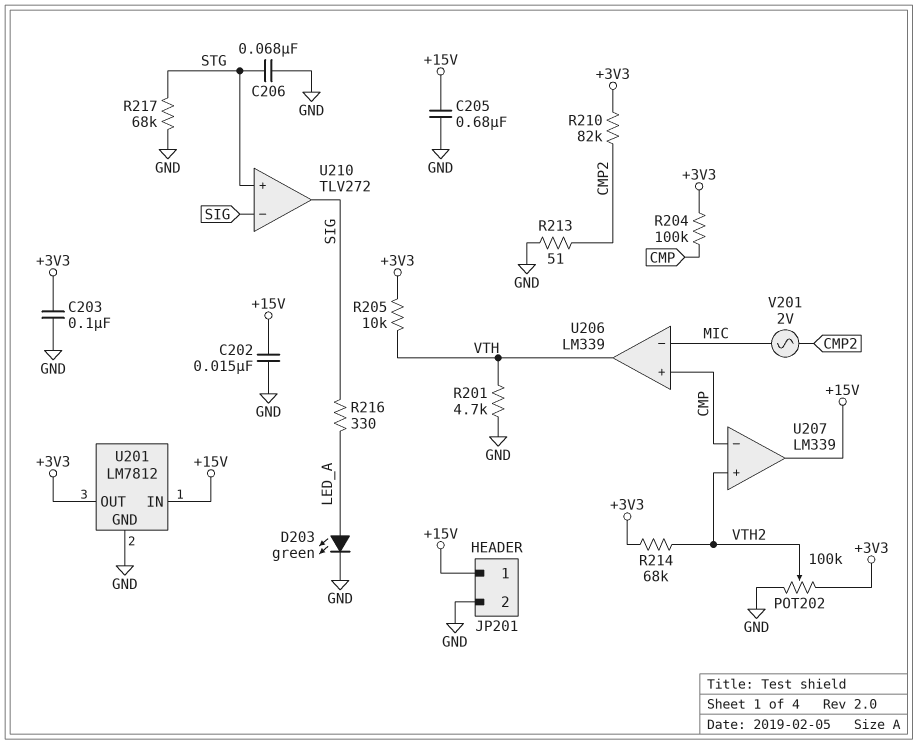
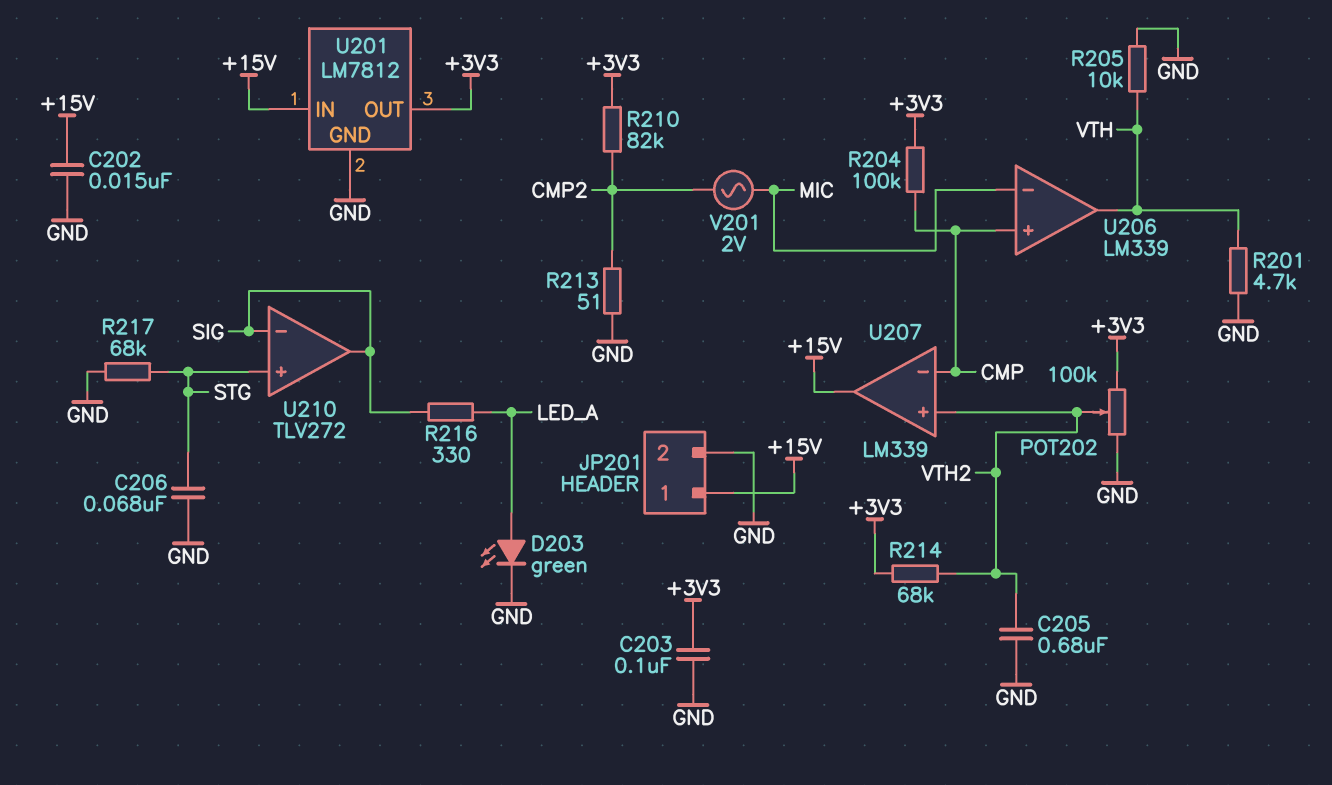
C205: 680nF (+15V, GND) -> 680nF (GND, VTH2)
R205: 10k (+3V3, VTH) -> 10k (GND, VTH)

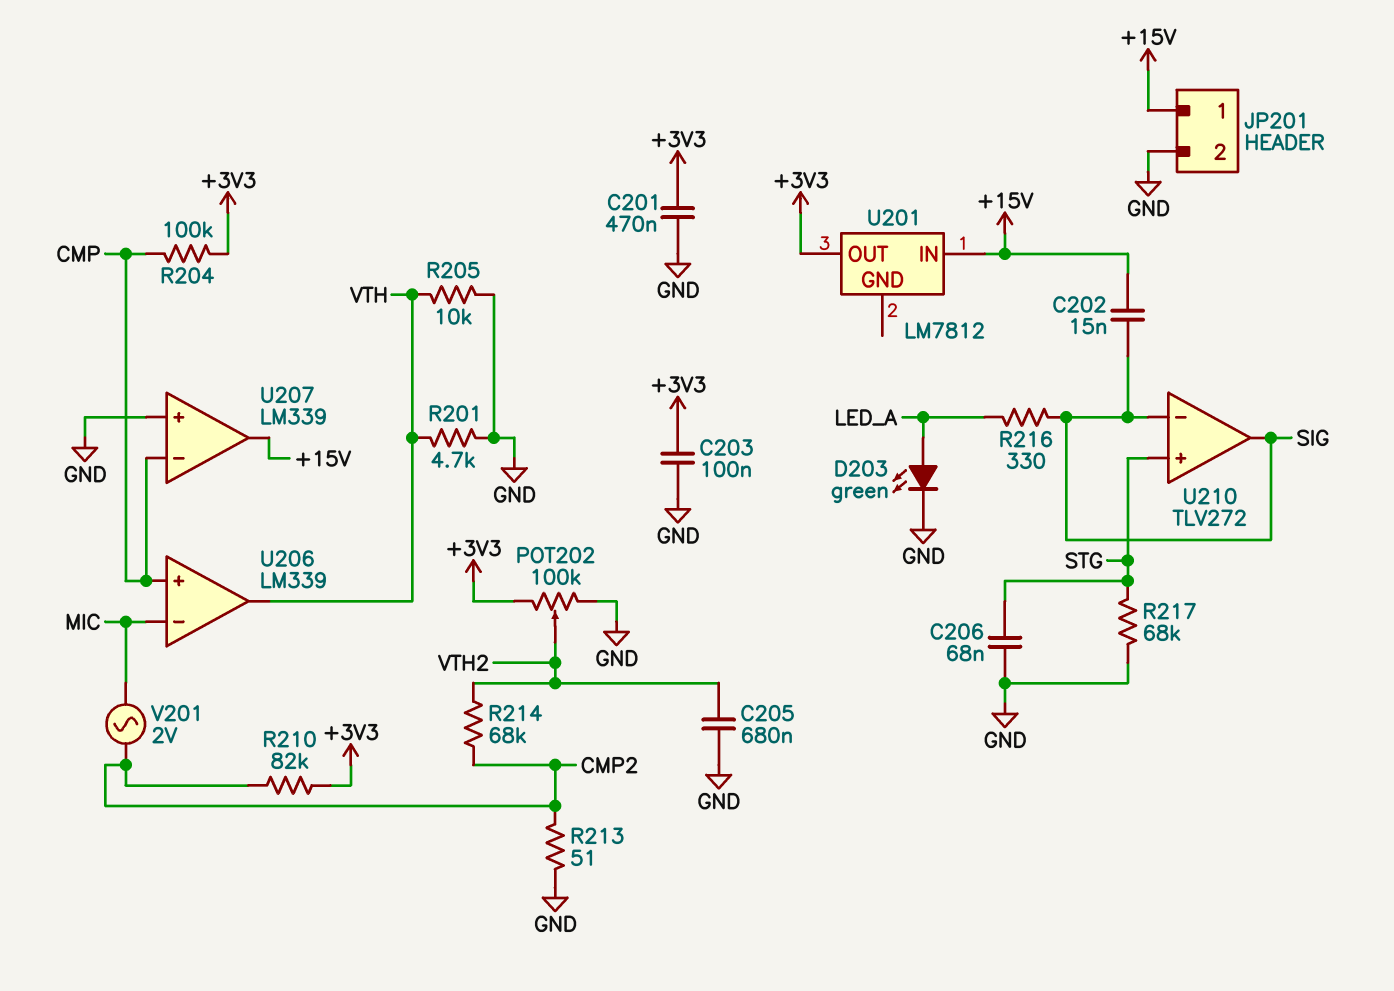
C201: none -> 470nF (+3V3, GND)
C202: 15nF (+15V, GND) -> 15nF (+15V, SIG)
R214: 68k (+3V3, VTH2) -> 68k (CMP2, VTH2)
U201 pin GND: GND -> none
U207 pin in+: VTH2 -> GND

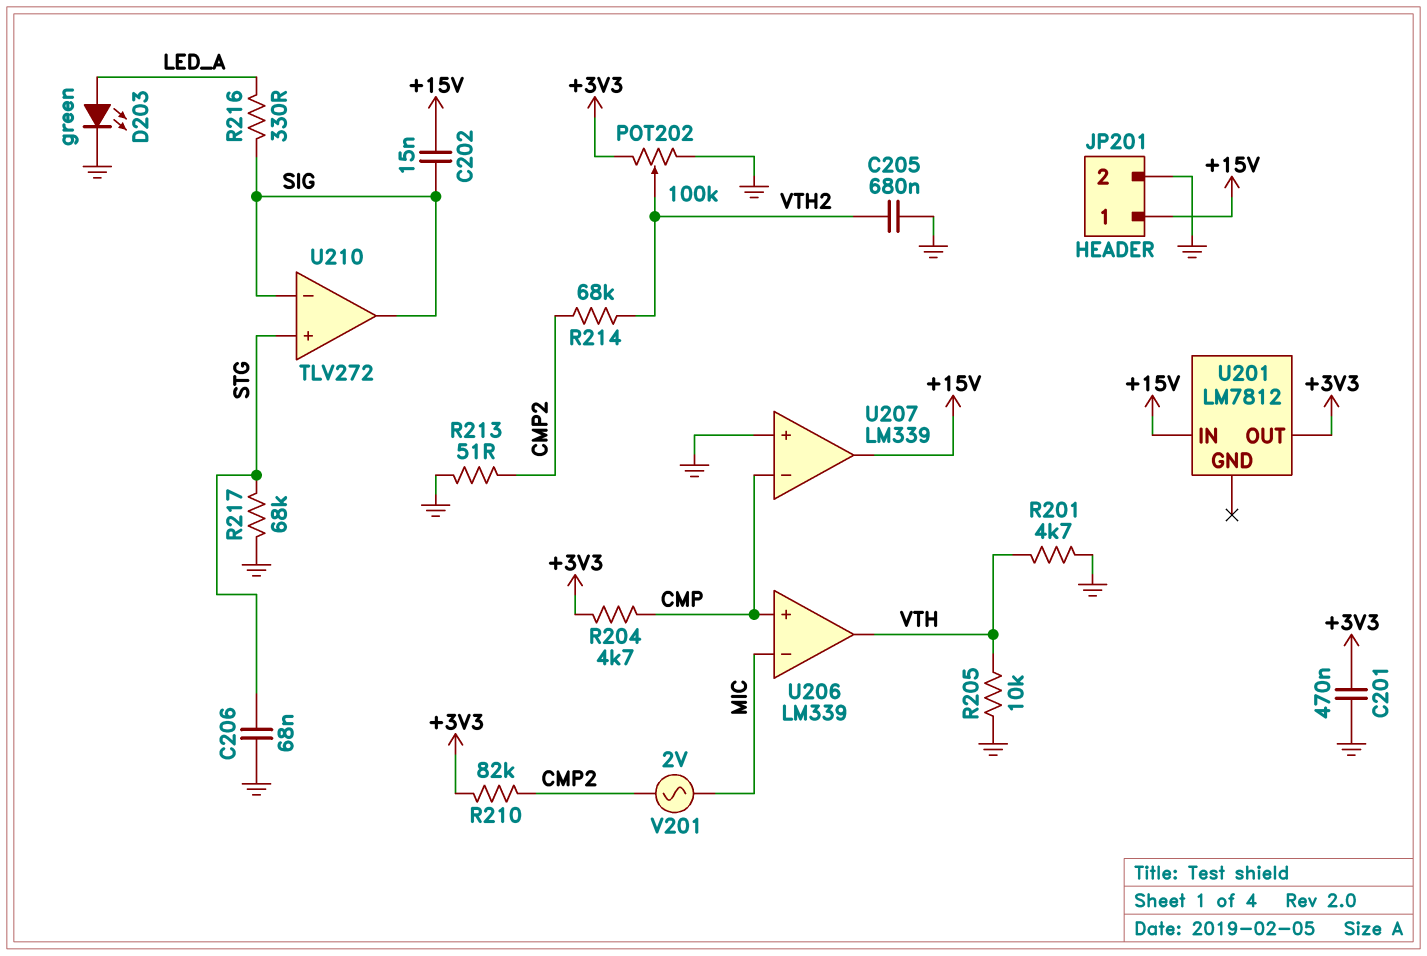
C203: 100nF (+3V3, GND) -> none
R204: 100k (+3V3, CMP) -> 4.7k (+3V3, CMP)

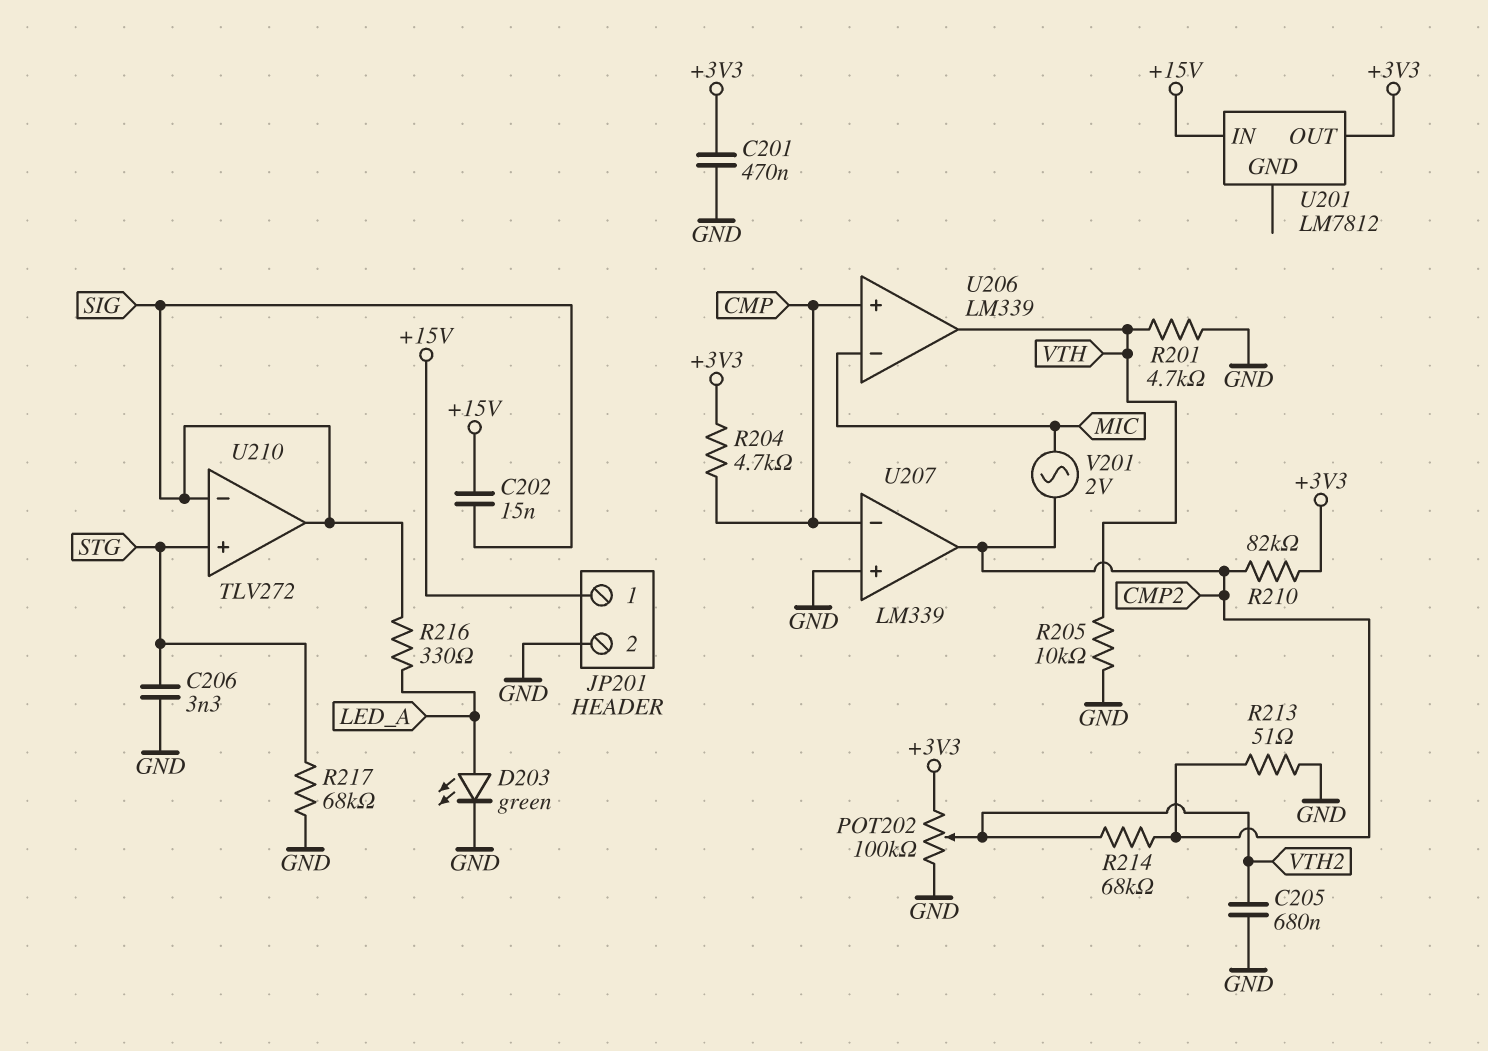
C206: 68nF (GND, STG) -> 3.3nF (GND, STG)
U207 pin out: +15V -> CMP2

